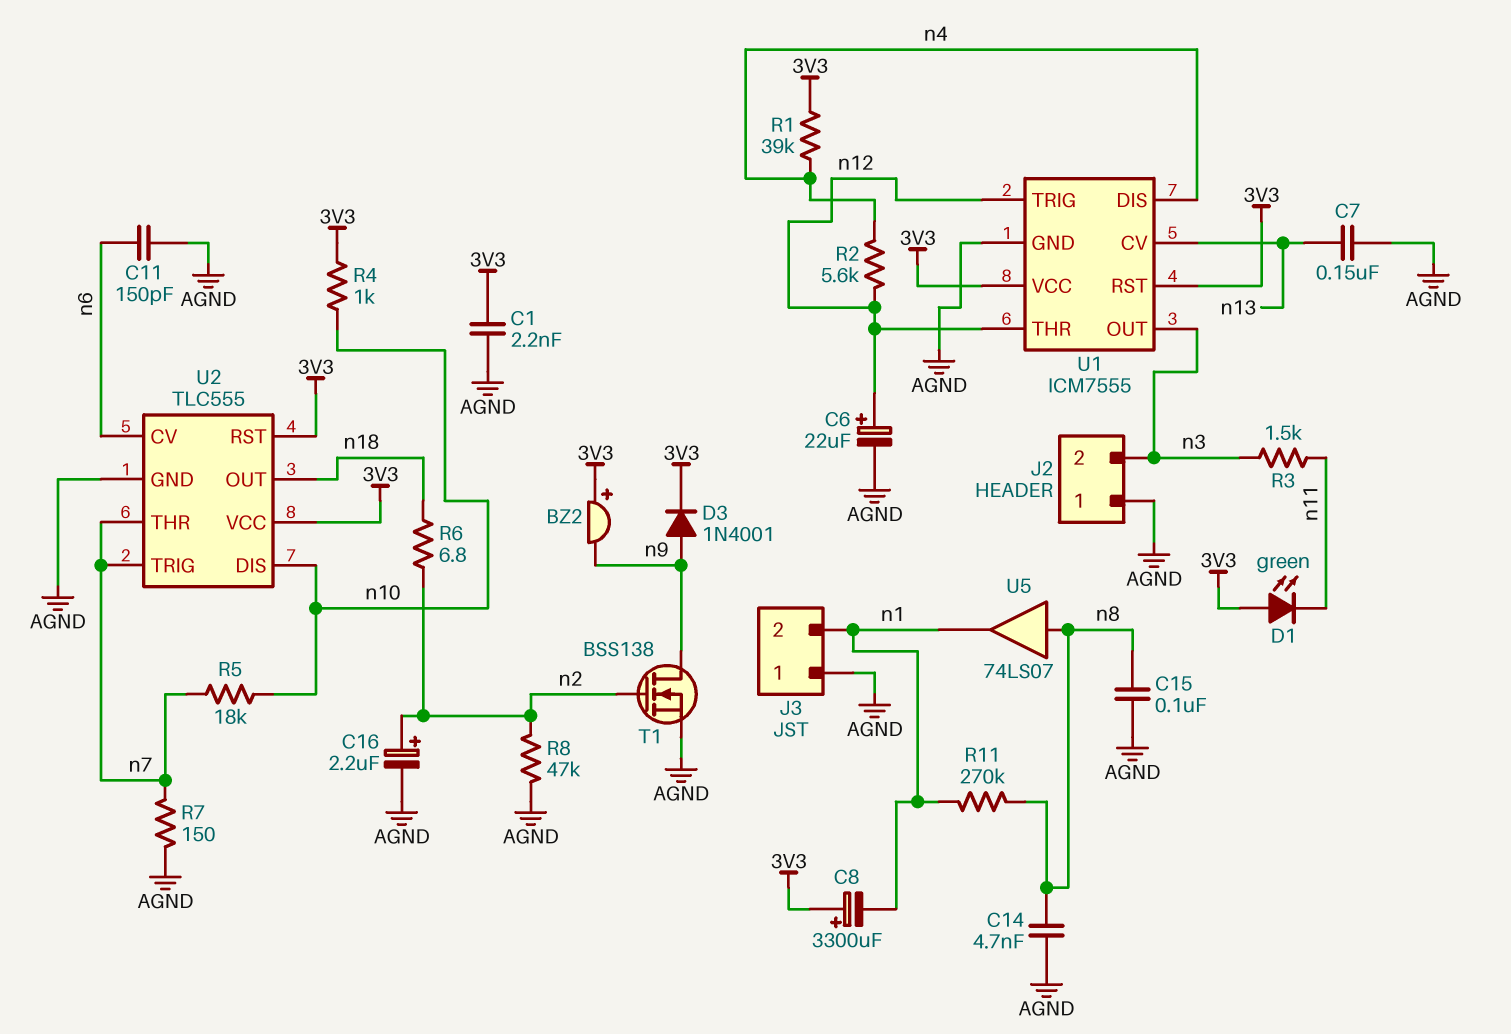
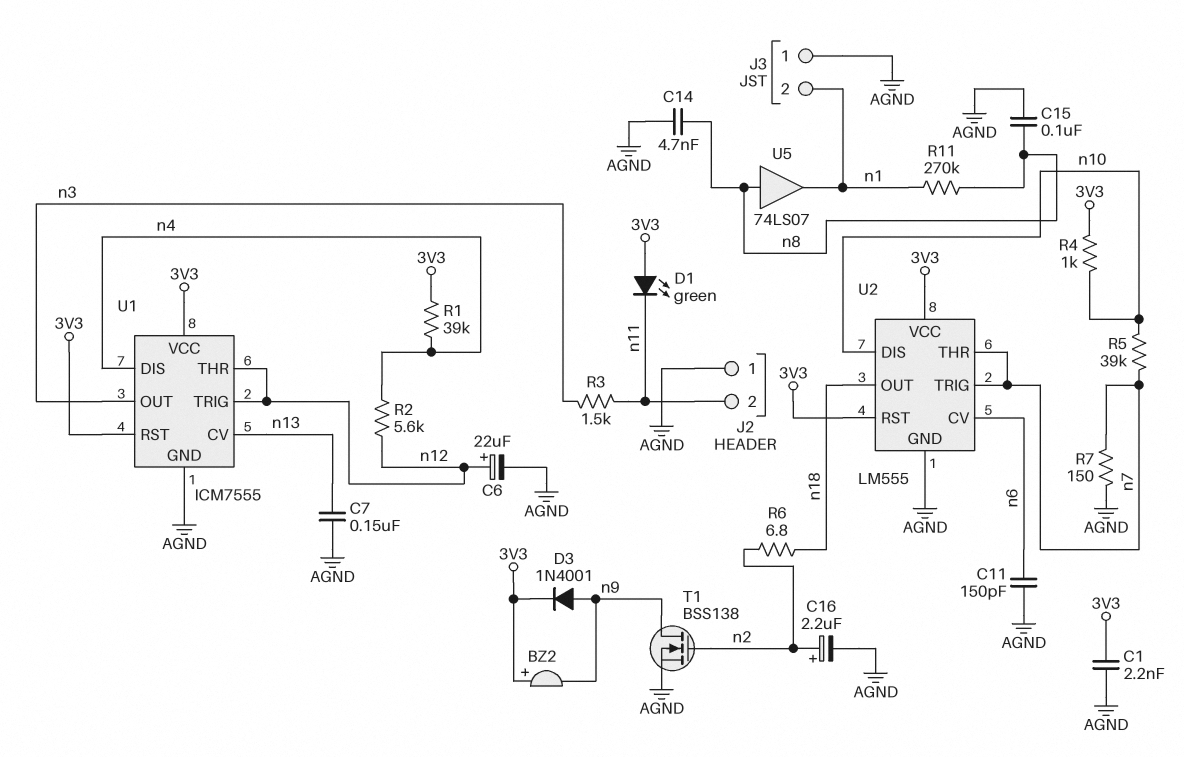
C8: 3300uF (plus 3V3, minus n1) -> none
J2 pin 2: n3 -> n11
R5: 18k (n7, n10) -> 39k (n7, n10)
R8: 47k (AGND, n2) -> none
U2: TLC555 -> LM555

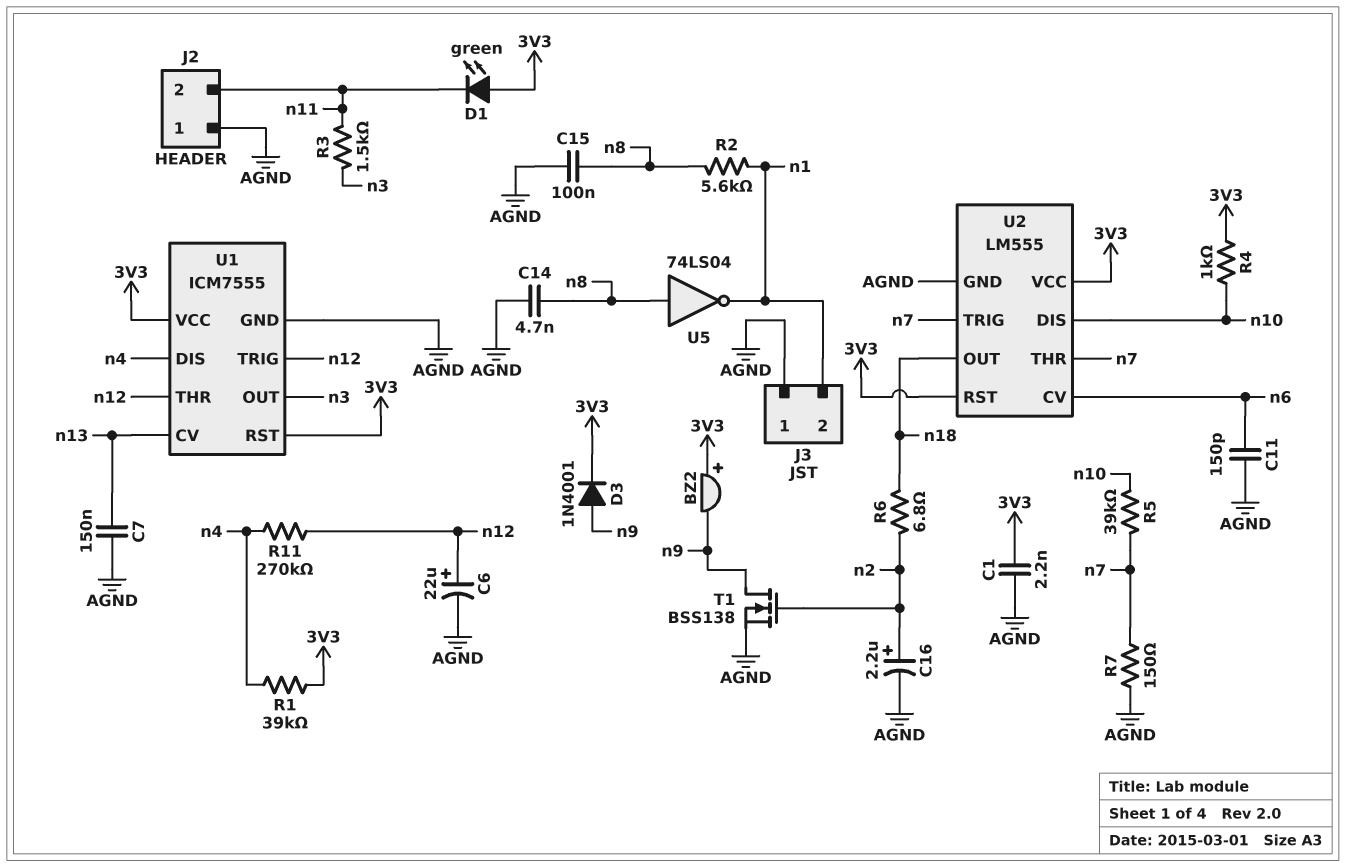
R2: 5.6k (n4, n12) -> 5.6k (n1, n8)
R11: 270k (n1, n8) -> 270k (n4, n12)
U5: buffer 74LS07 (in n8, out n1) -> NOT 74LS04 (in n8, out n1)

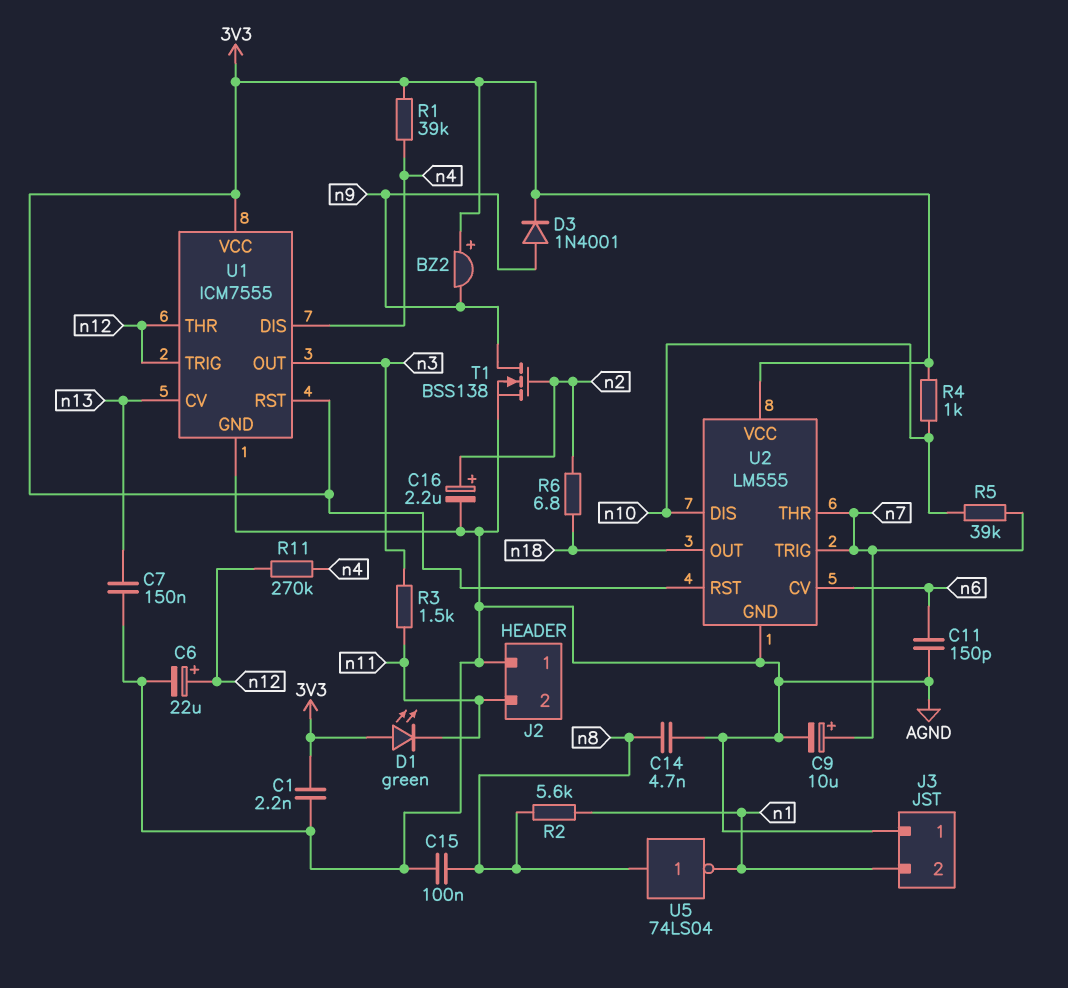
C9: none -> 10uF (plus n7, minus AGND)
R7: 150 (AGND, n7) -> none

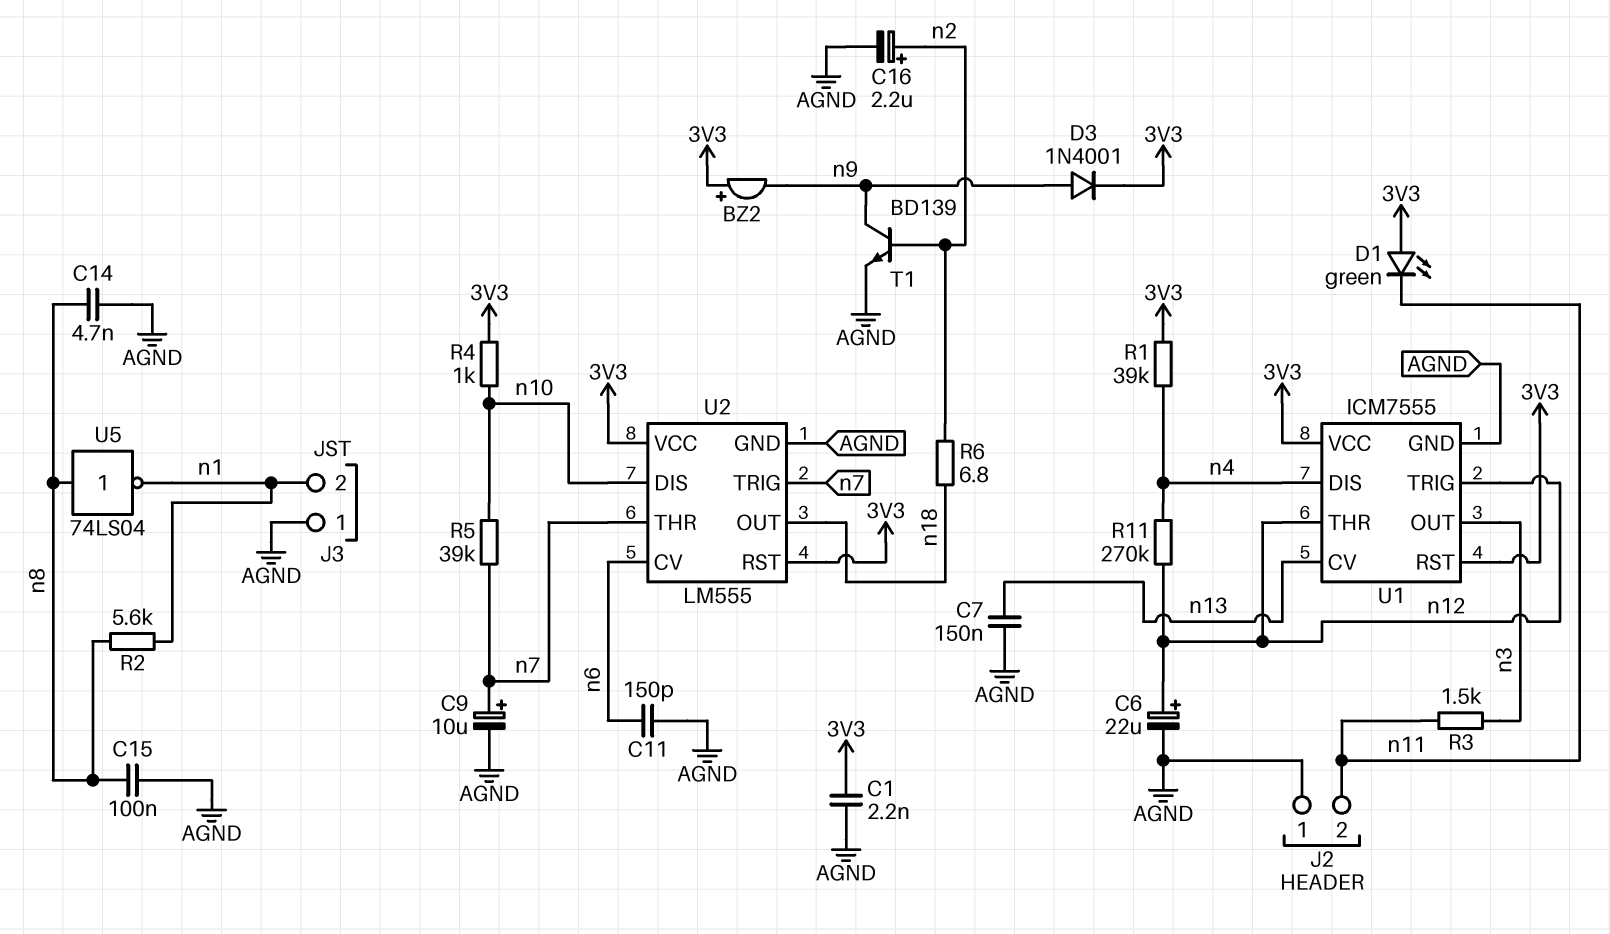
T1: NMOS BSS138 (G n2, D n9, S AGND) -> NPN BD139 (B n2, C n9, E AGND)

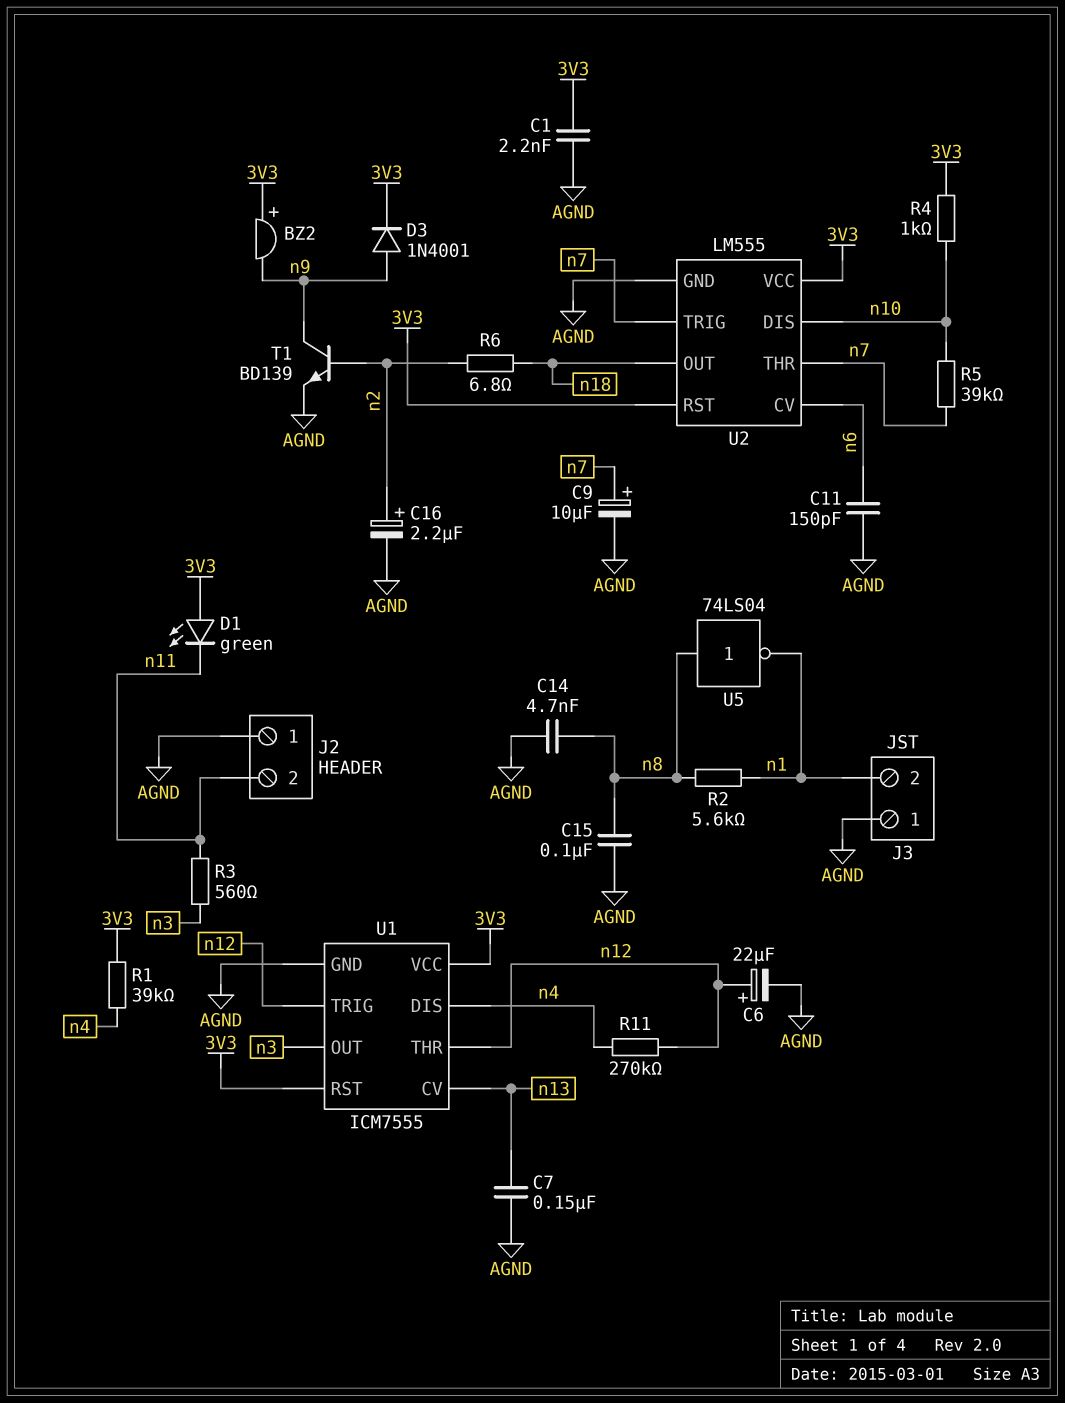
R3: 1.5k (n3, n11) -> 560 (n3, n11)

